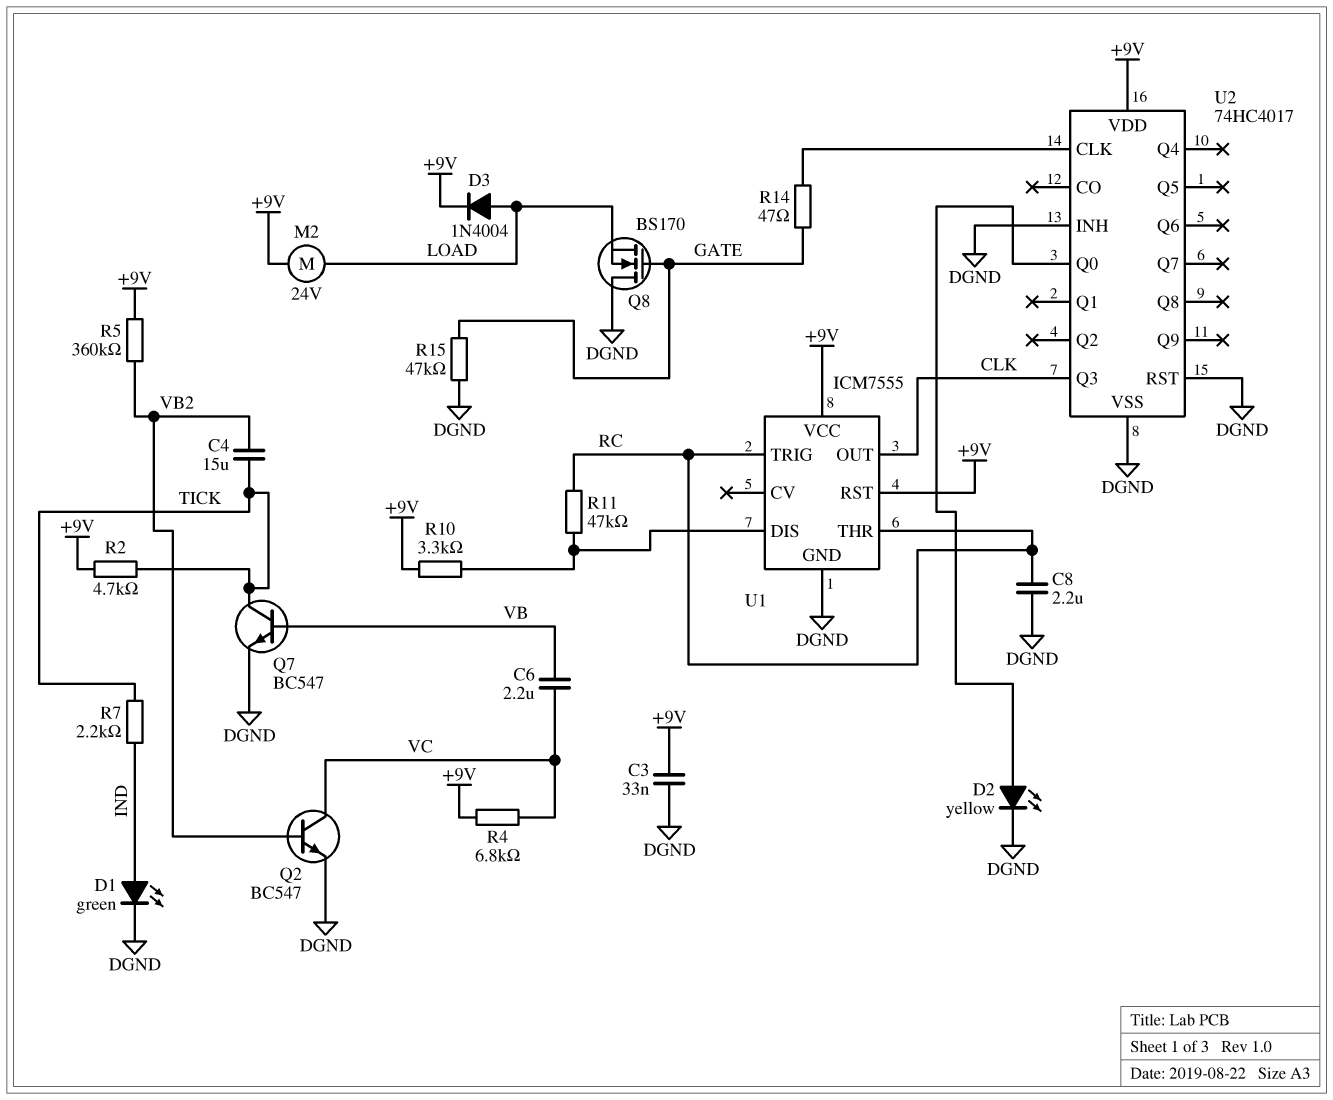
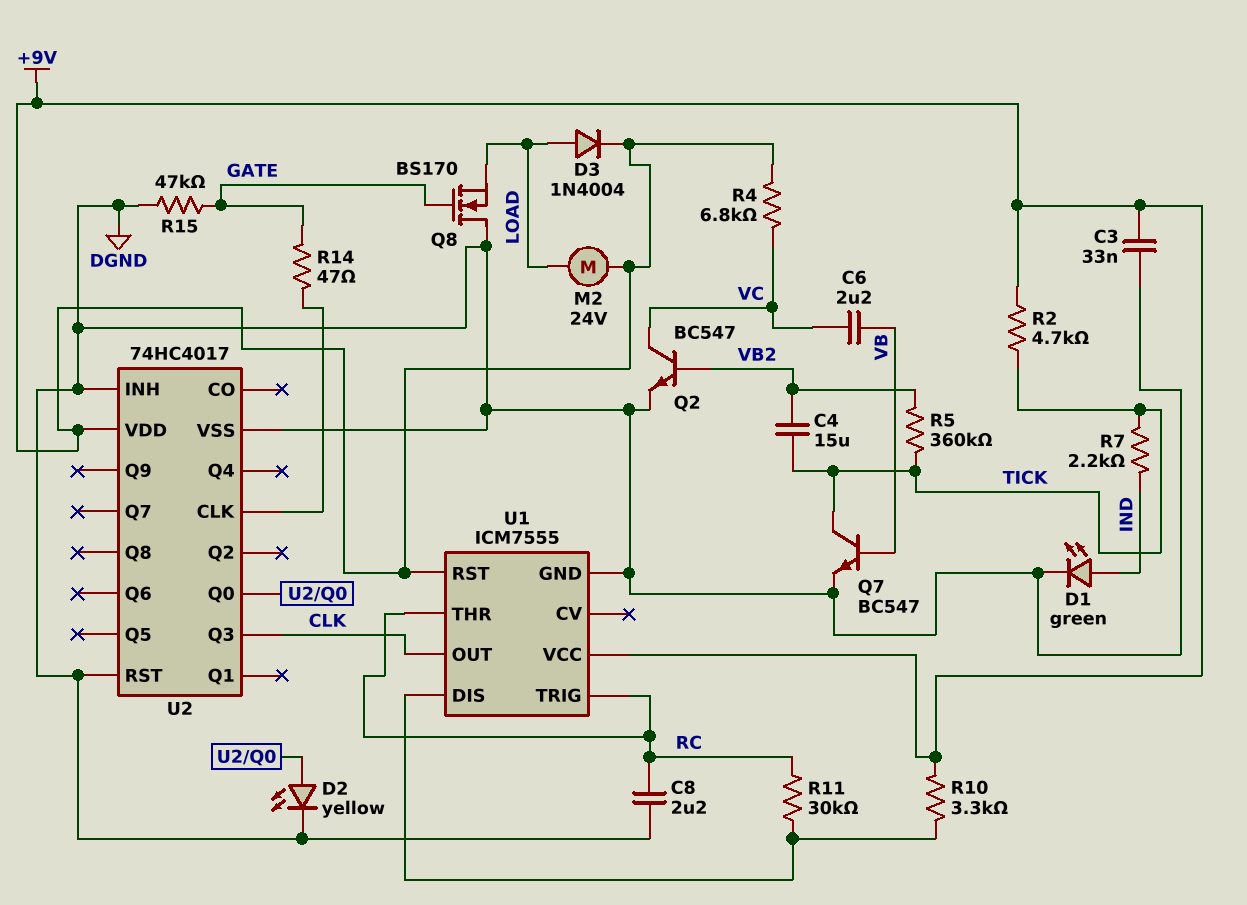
R5: 360k (+9V, VB2) -> 360k (TICK, VB2)
R11: 47k (RC, U1/DIS) -> 30k (RC, U1/DIS)

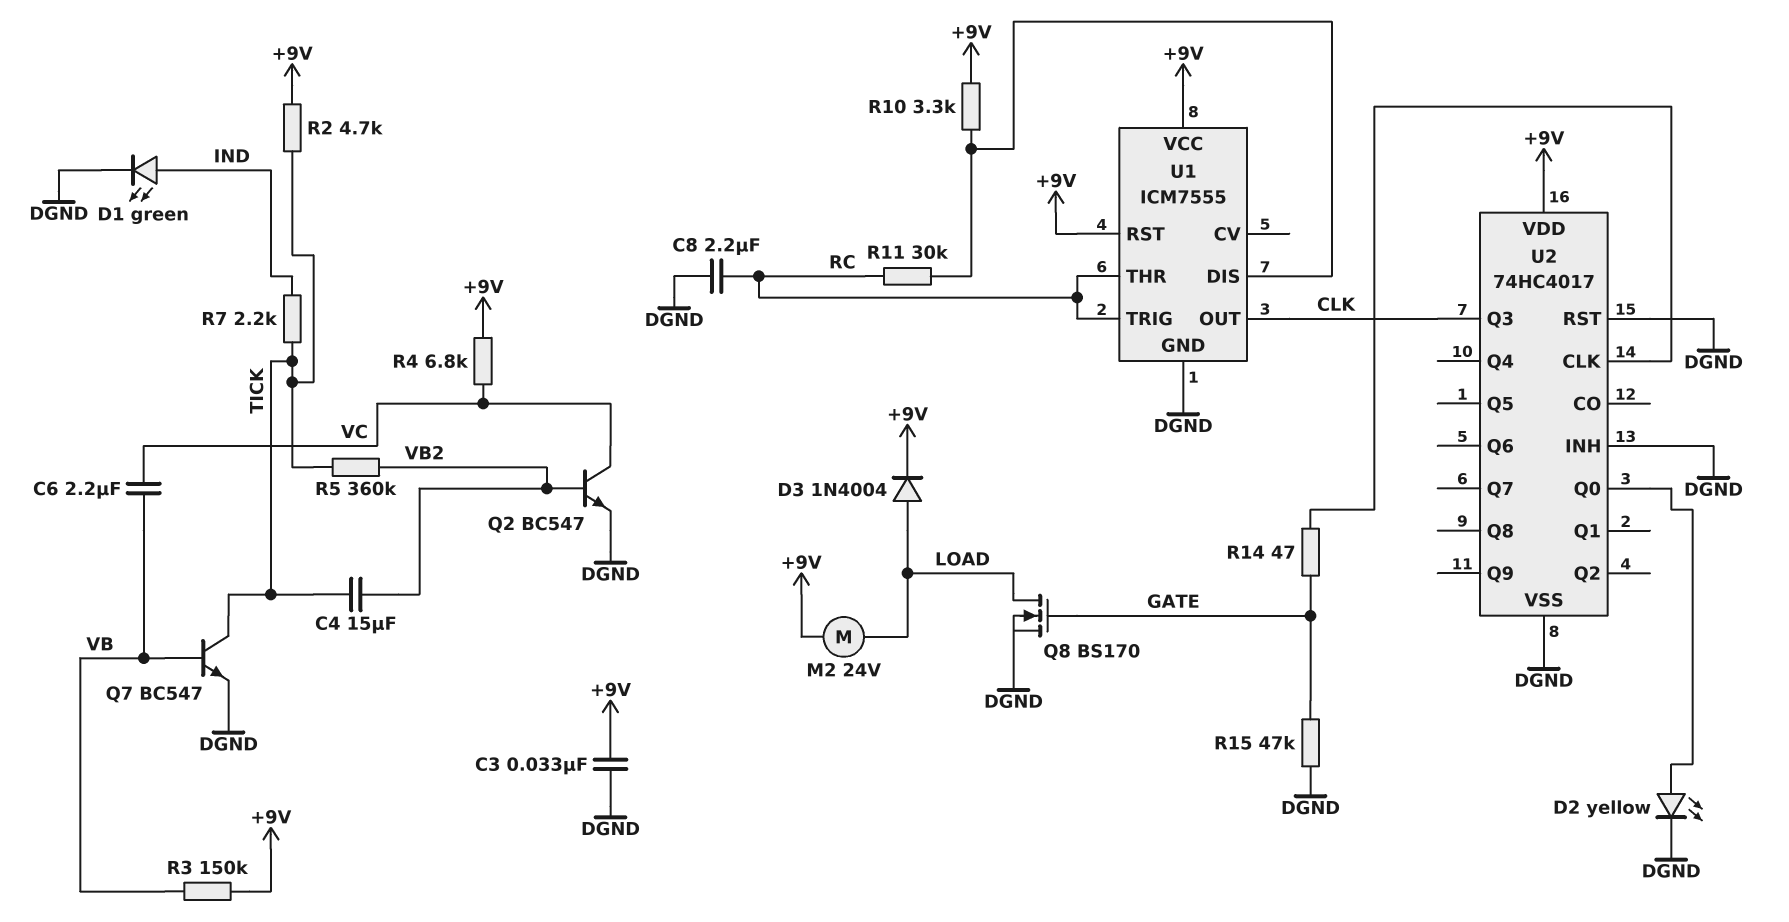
Q8: NMOS BS170 (G GATE, D DGND, S LOAD) -> NMOS BS170 (G GATE, D LOAD, S DGND)
R3: none -> 150k (+9V, VB)

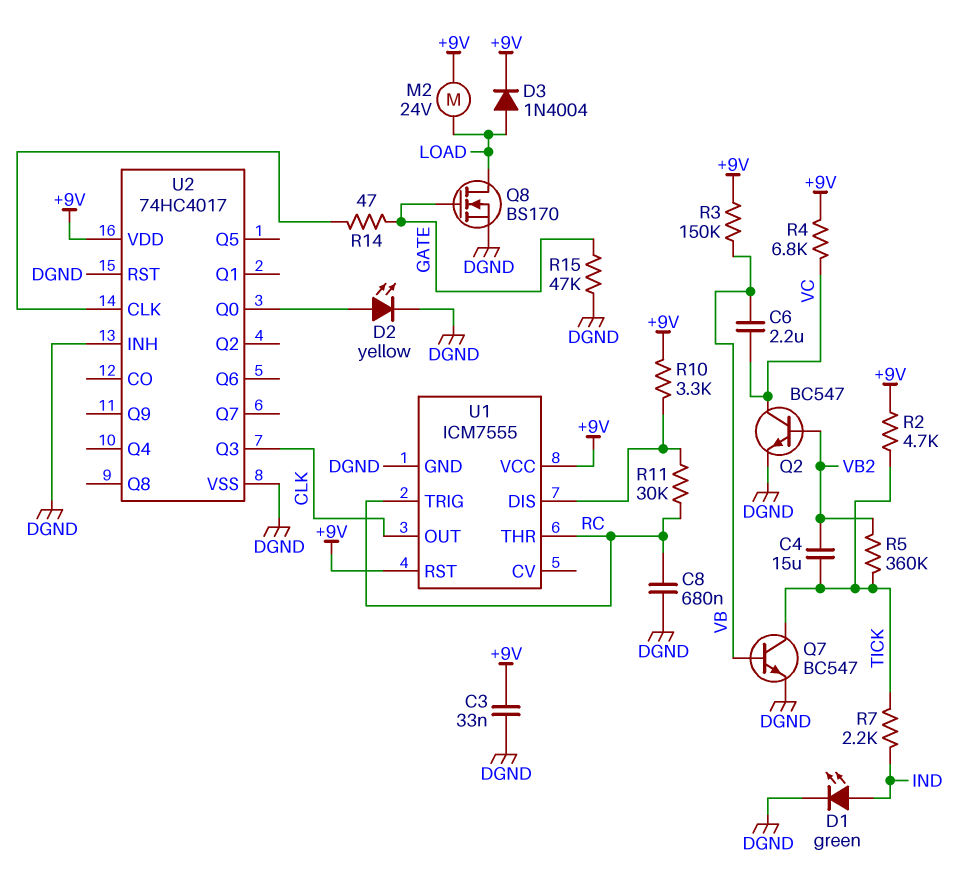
C8: 2.2uF (DGND, RC) -> 680nF (DGND, RC)

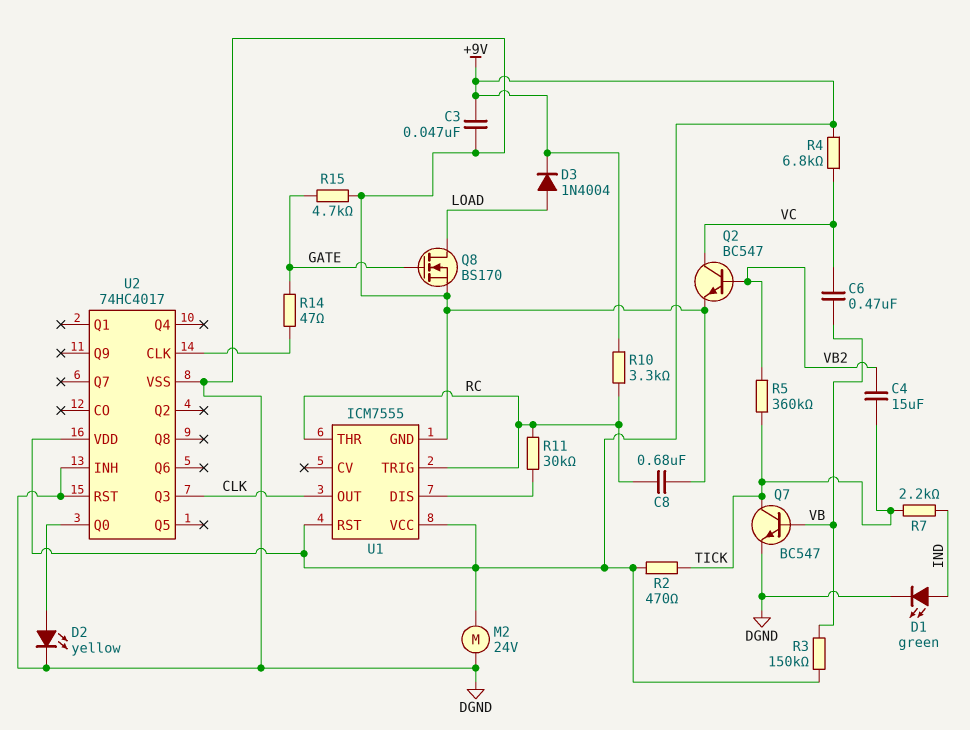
C3: 33nF (+9V, DGND) -> 47nF (+9V, DGND)
C6: 2.2uF (VB, VC) -> 470nF (VB, VC)
M2: motor 24V (+9V, LOAD) -> motor 24V (+9V, DGND)
R2: 4.7k (+9V, TICK) -> 470 (+9V, TICK)
R10: 3.3k (+9V, U1/DIS) -> 3.3k (+9V, RC)
R15: 47k (DGND, GATE) -> 4.7k (DGND, GATE)

